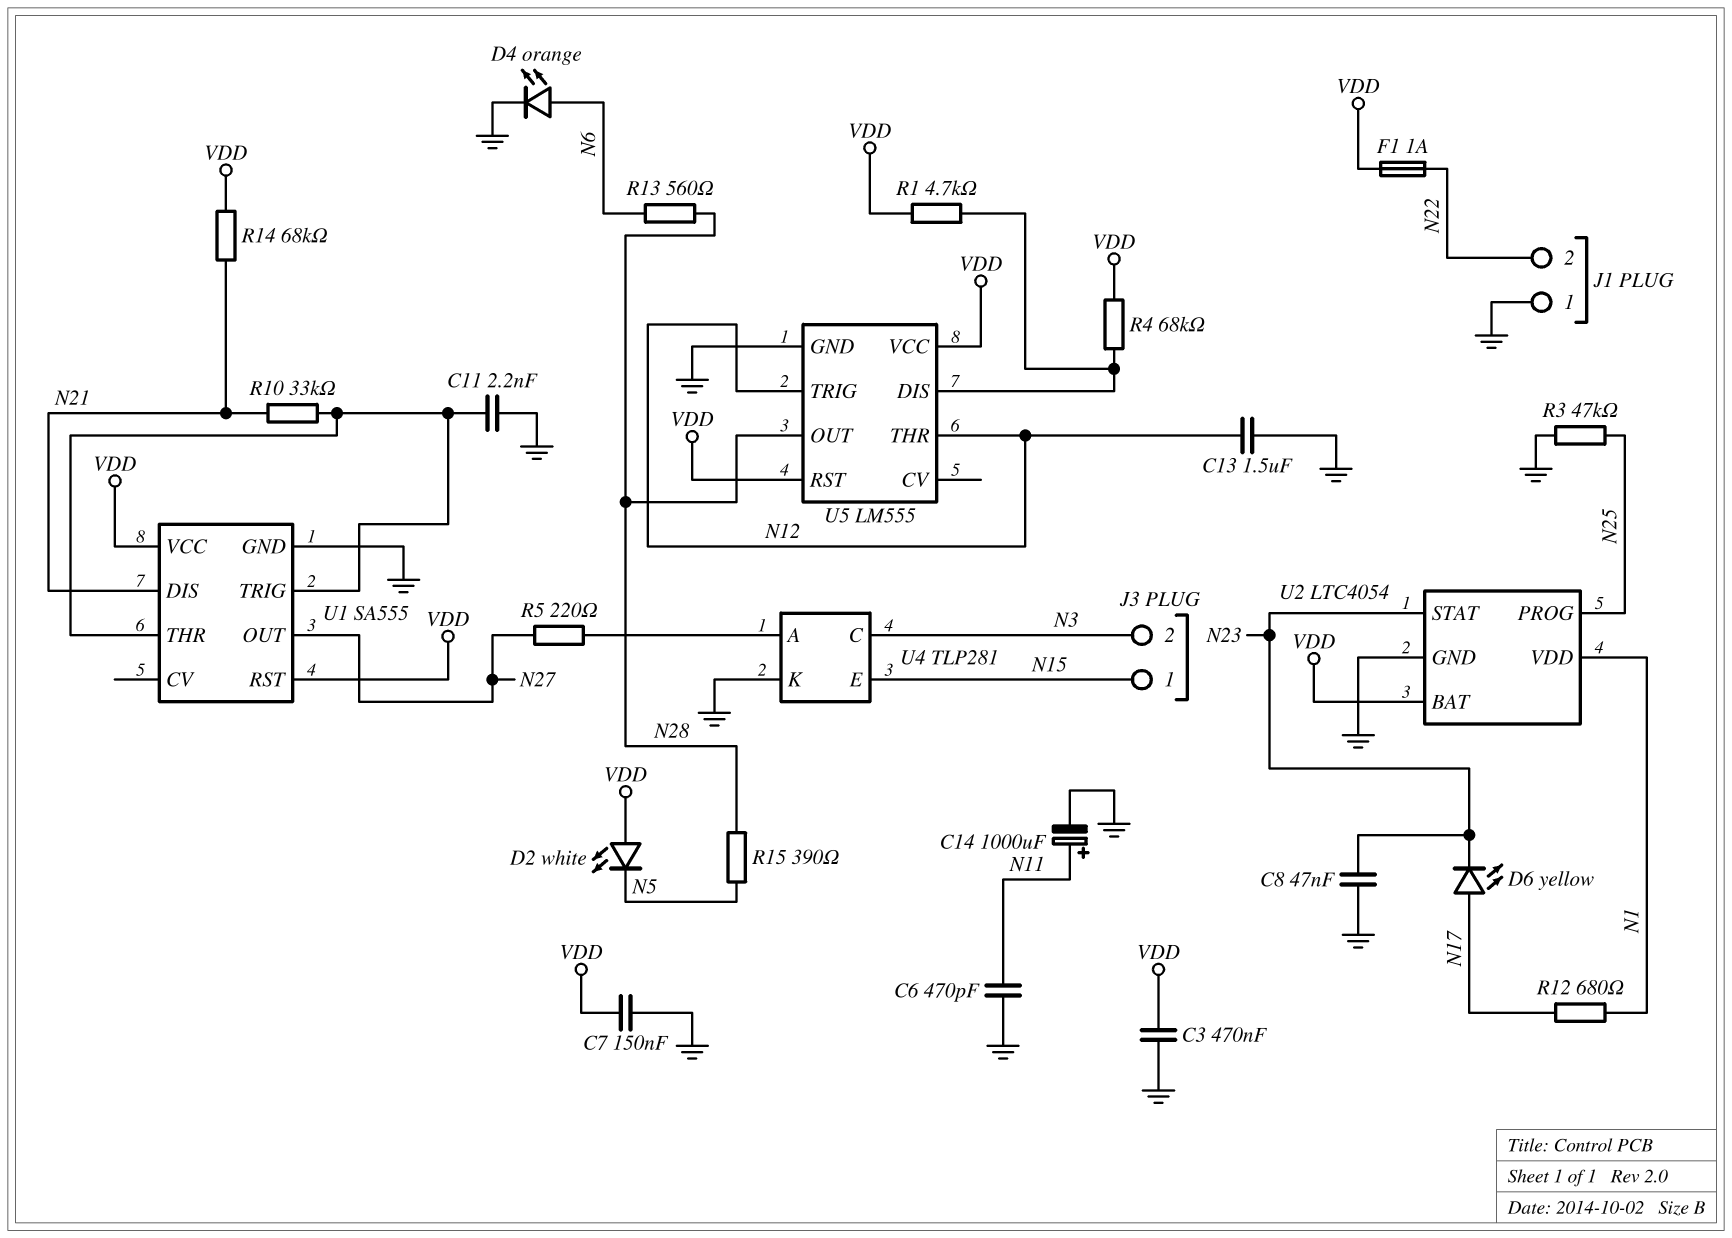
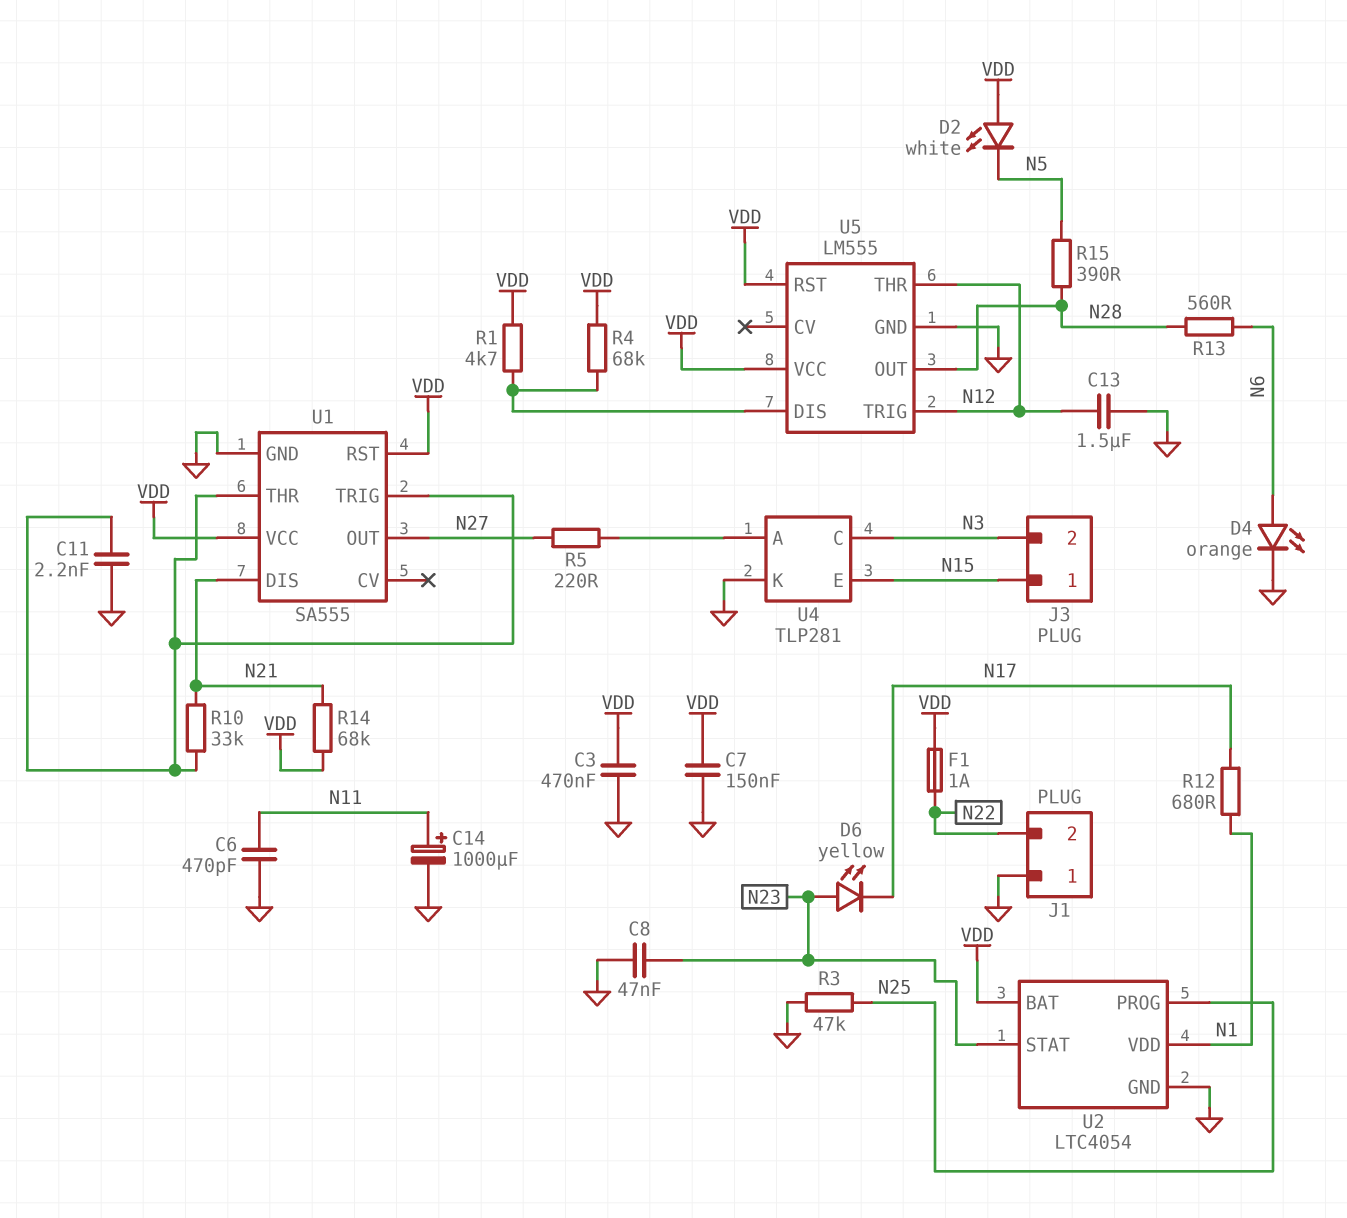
D6: LED yellow (A N17, K N23) -> LED yellow (A N23, K N17)

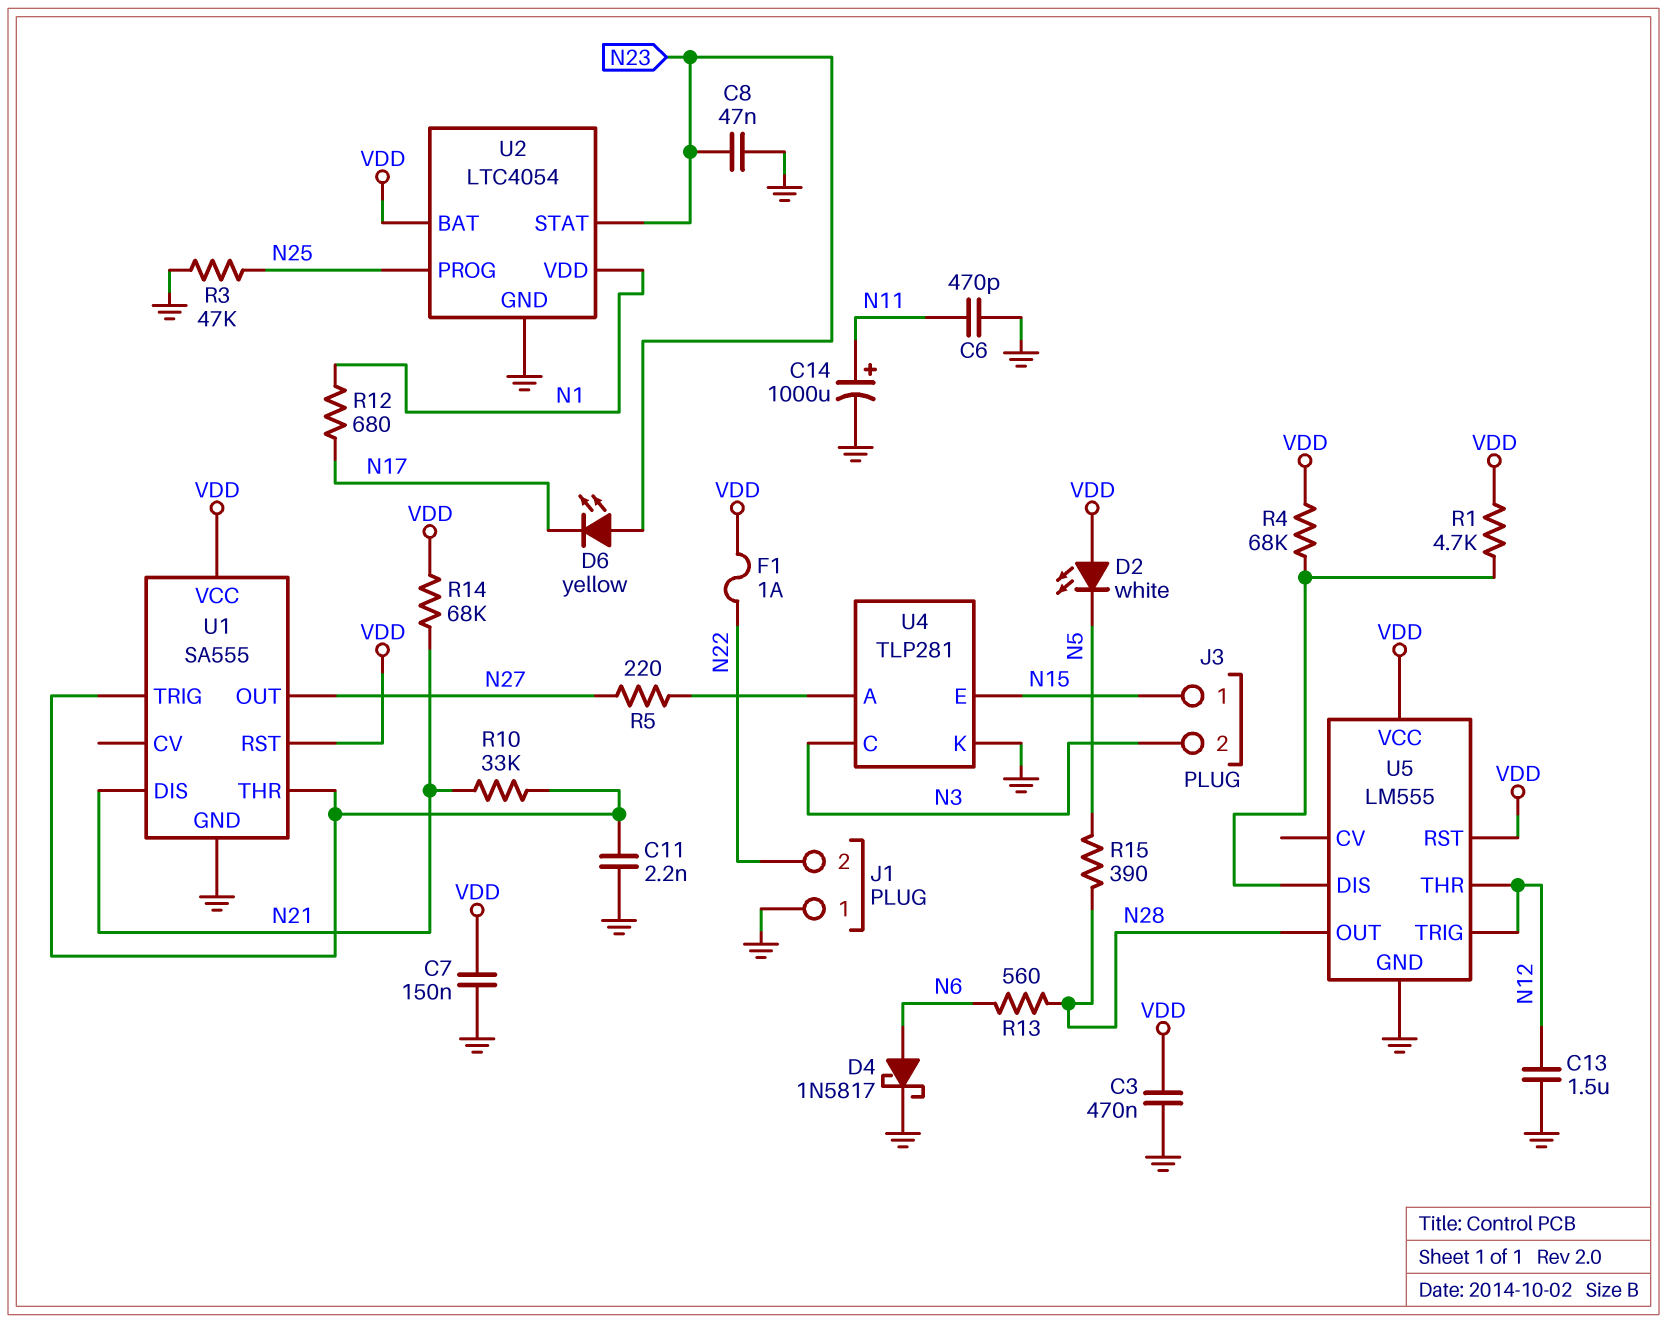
D4: LED orange (A N6, K GND) -> schottky 1N5817 (A N6, K GND)

